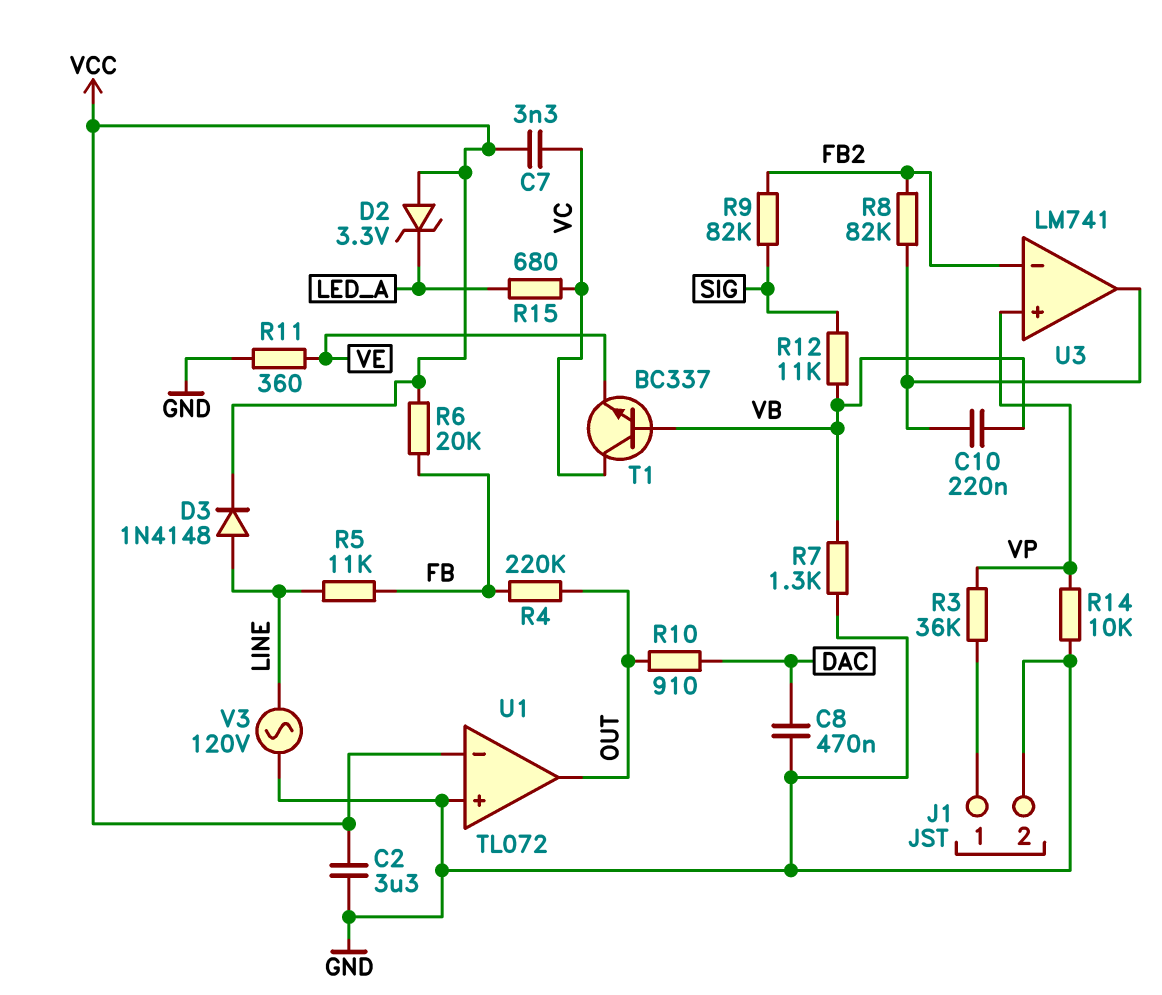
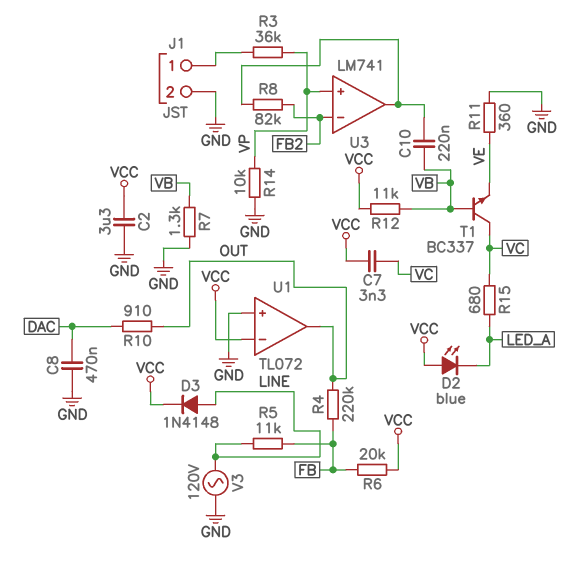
D2: zener 3.3V (A VCC, K LED_A) -> LED blue (A VCC, K LED_A)
R9: 82k (FB2, SIG) -> none
R12: 11k (SIG, VB) -> 11k (VB, VCC)

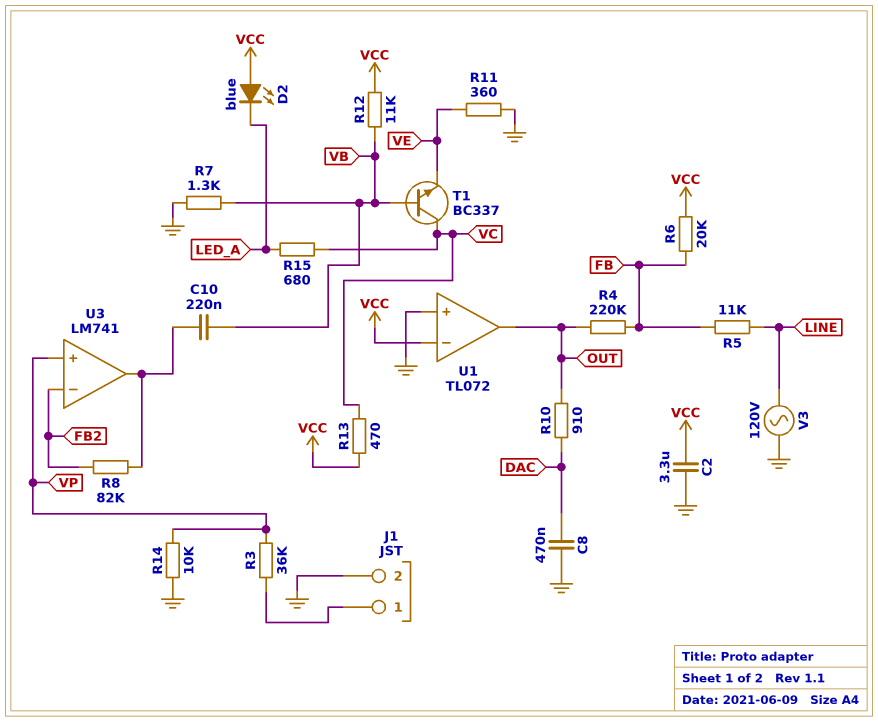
C7: 3.3nF (VC, VCC) -> none
D3: diode 1N4148 (A LINE, K VCC) -> none
R13: none -> 470 (VC, VCC)

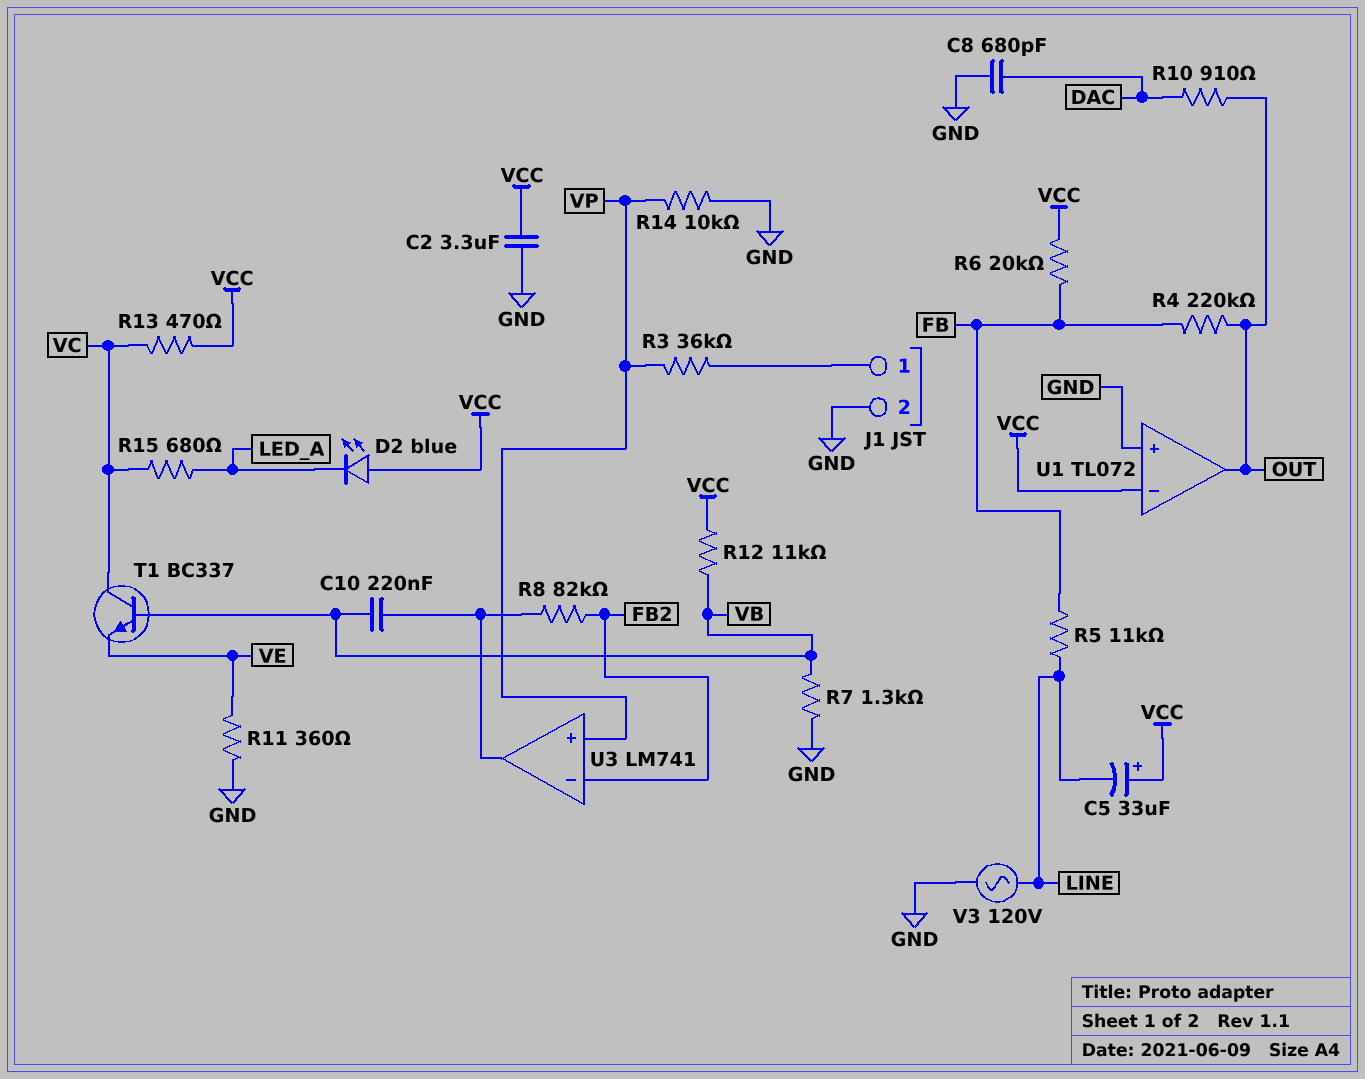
C5: none -> 33uF (plus VCC, minus LINE)
C8: 470nF (DAC, GND) -> 680pF (DAC, GND)

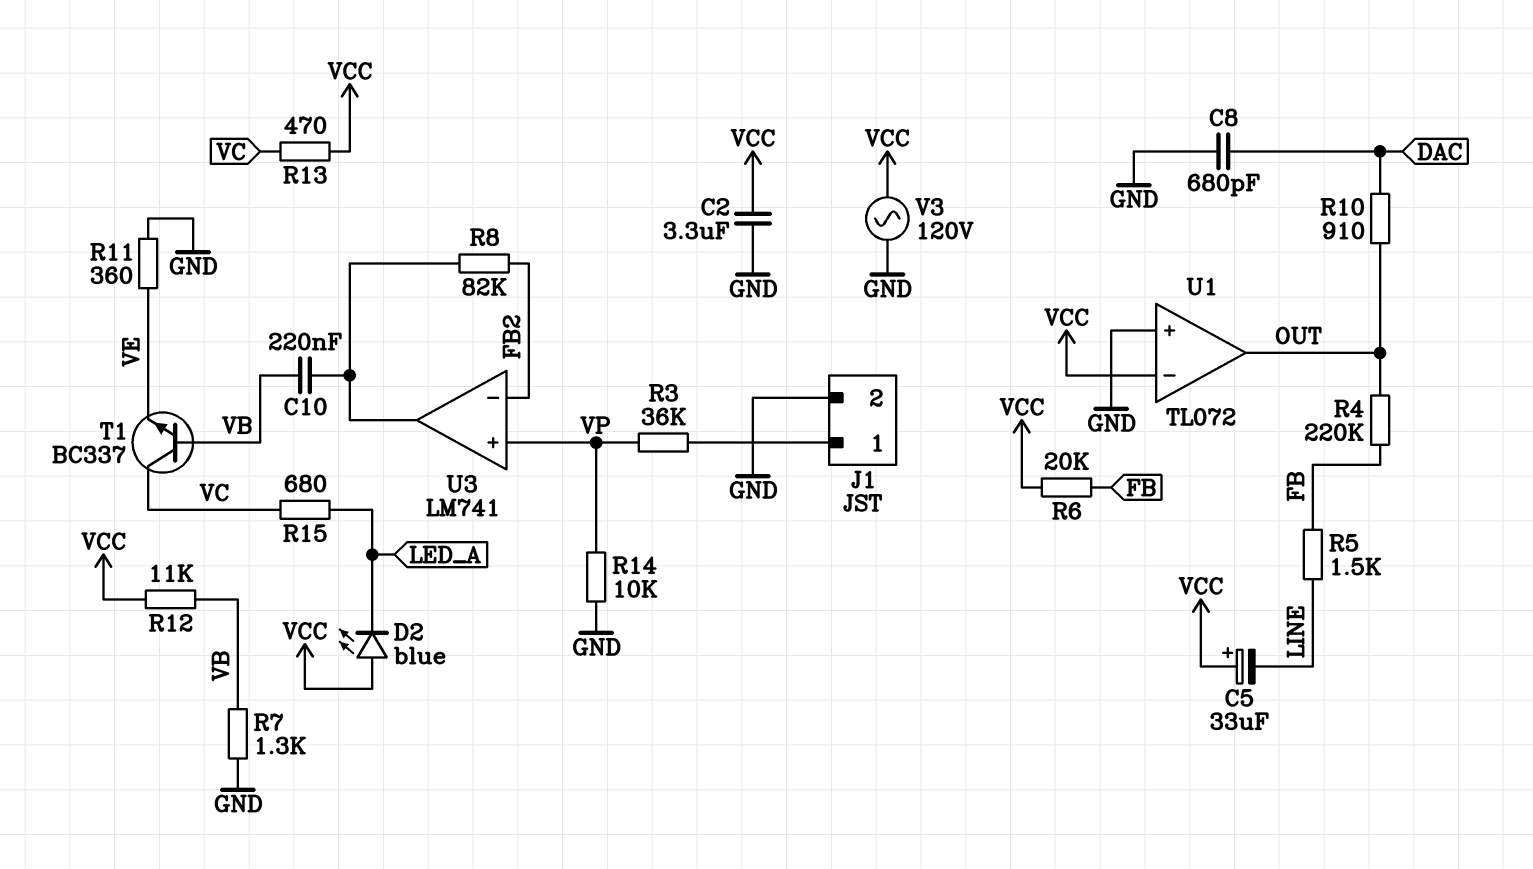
R5: 11k (FB, LINE) -> 1.5k (FB, LINE)
V3: AC 120V (GND, LINE) -> AC 120V (GND, VCC)

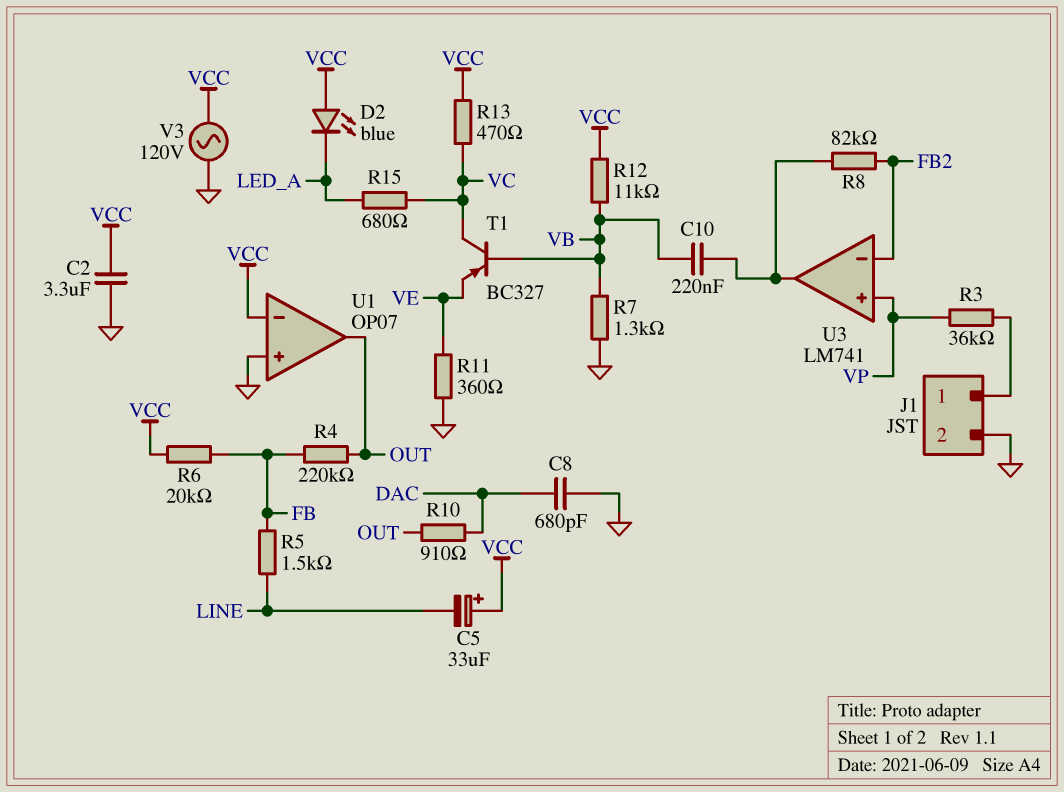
R14: 10k (GND, VP) -> none
T1: NPN BC337 (B VB, C VC, E VE) -> PNP BC327 (B VB, C VC, E VE)
U1: TL072 -> OP07

